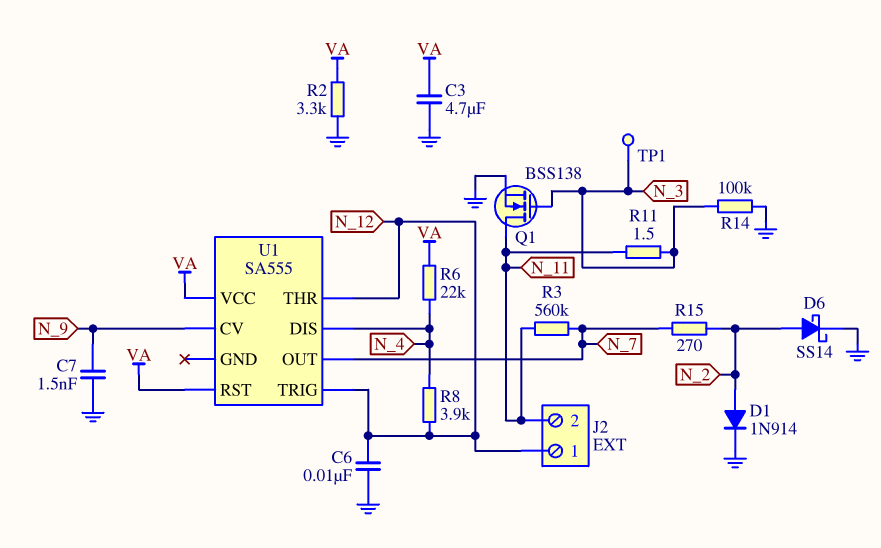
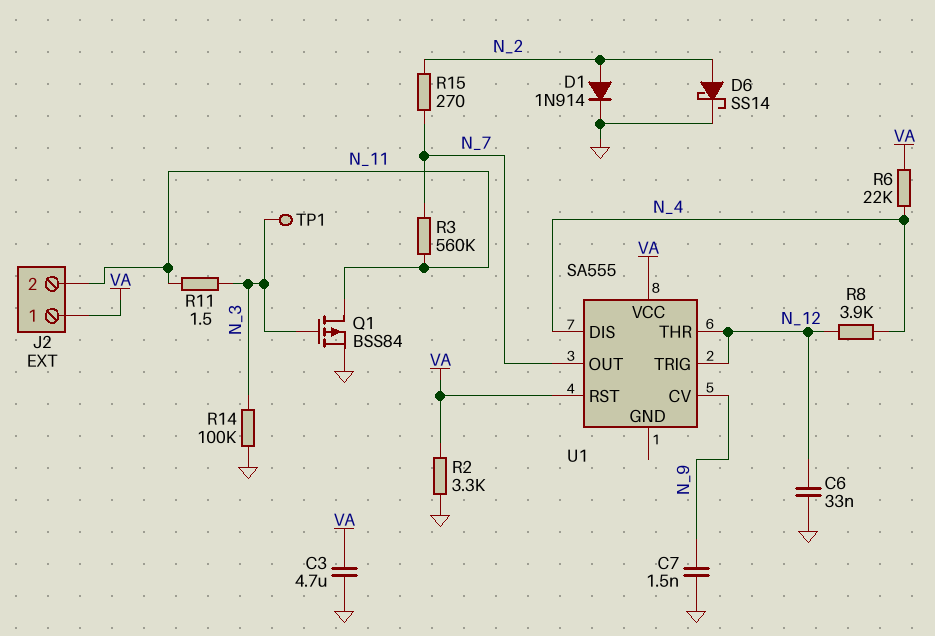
C6: 10nF (GND, N_12) -> 33nF (GND, N_12)
J2 pin 1: N_12 -> VA
Q1: NMOS BSS138 (G N_3, D N_11, S GND) -> PMOS BSS84 (G N_3, D N_11, S GND)

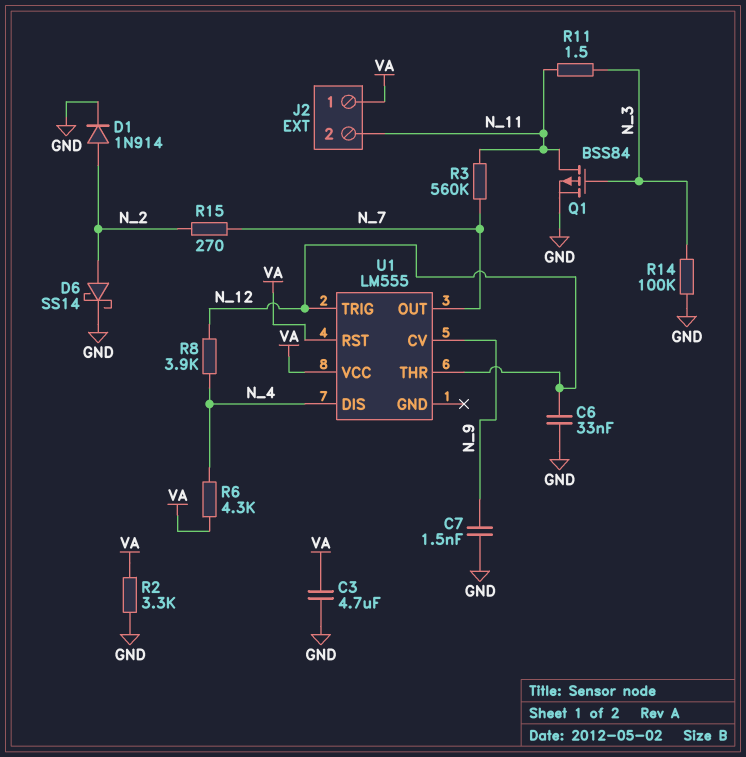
R6: 22k (N_4, VA) -> 4.3k (N_4, VA)
TP1: test point (N_3) -> none
U1: SA555 -> LM555

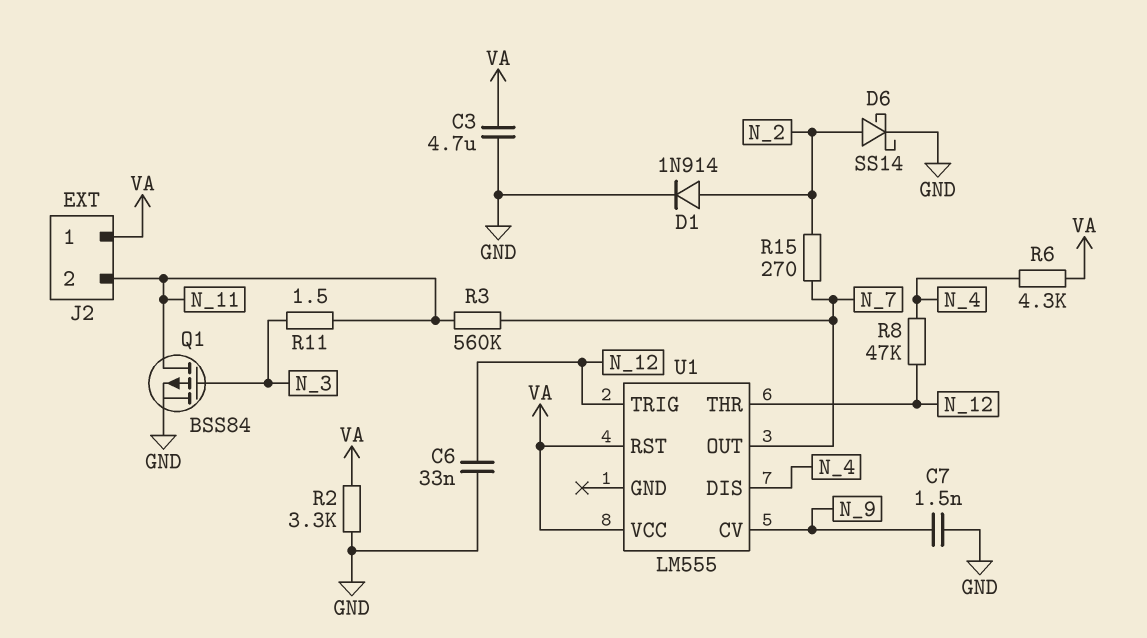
R8: 3.9k (N_4, N_12) -> 47k (N_4, N_12)
R14: 100k (GND, N_3) -> none

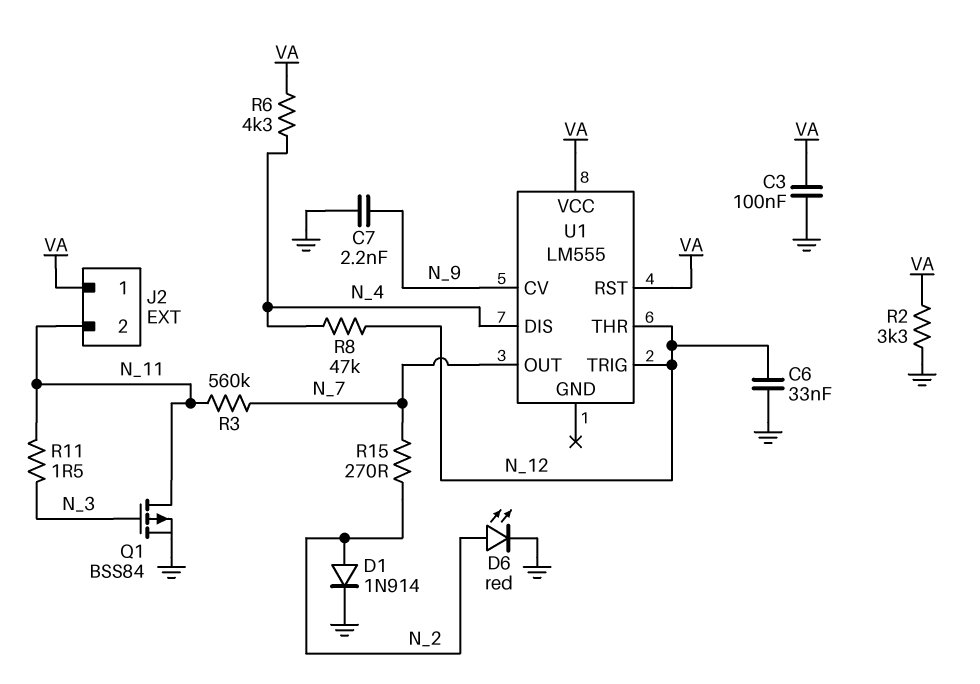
C3: 4.7uF (GND, VA) -> 100nF (GND, VA)
C7: 1.5nF (GND, N_9) -> 2.2nF (GND, N_9)
D6: schottky SS14 (A N_2, K GND) -> LED red (A N_2, K GND)

